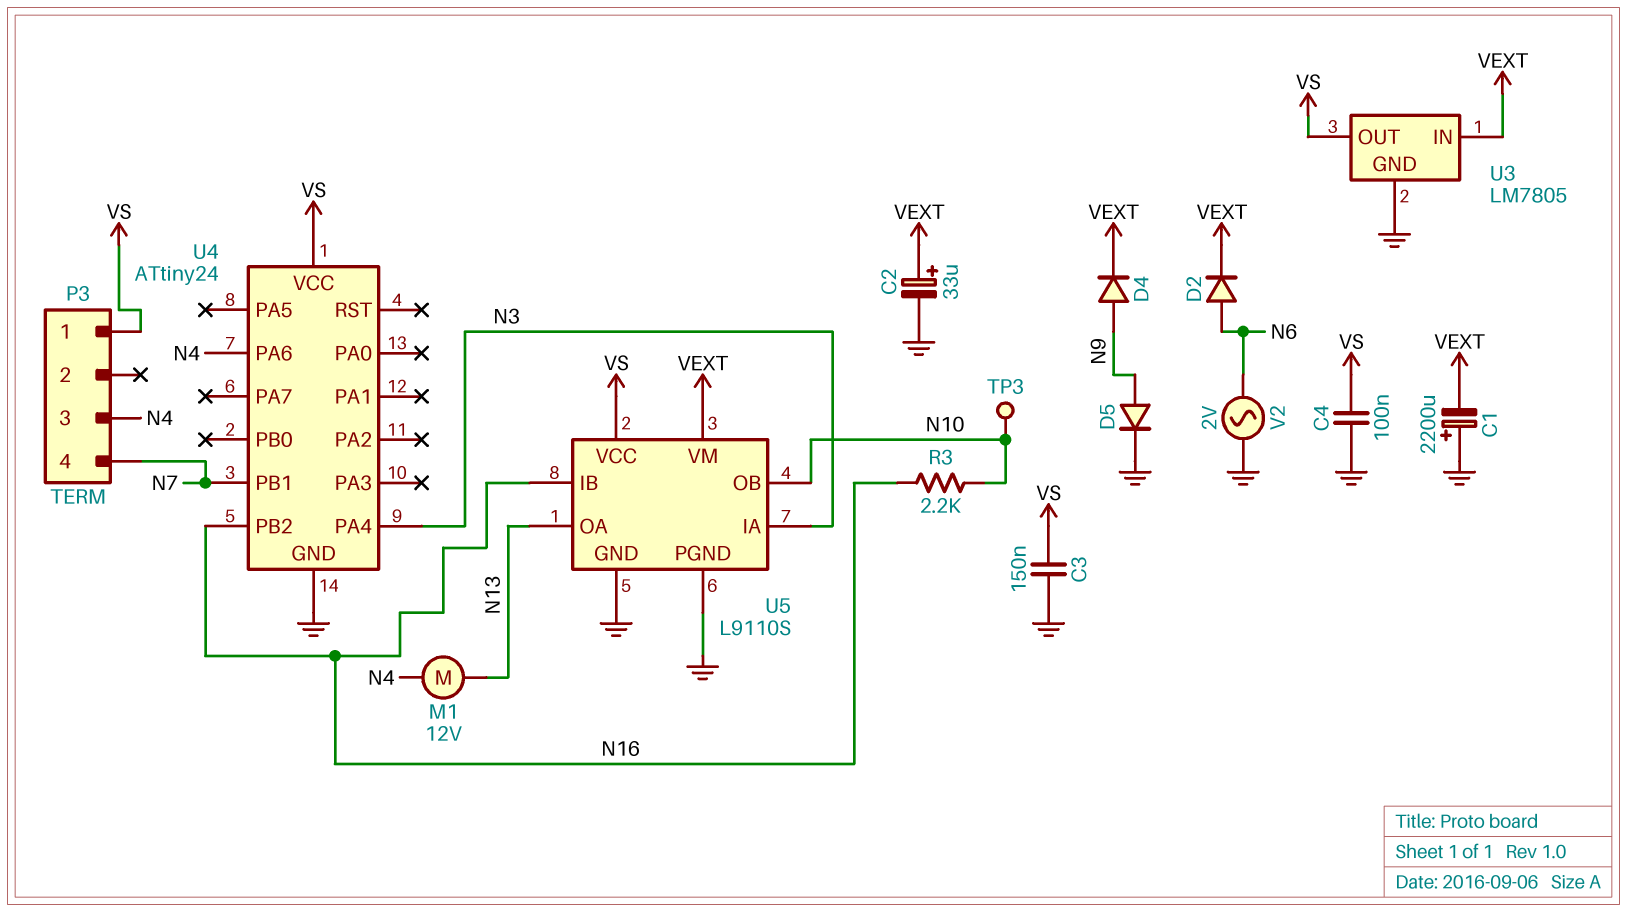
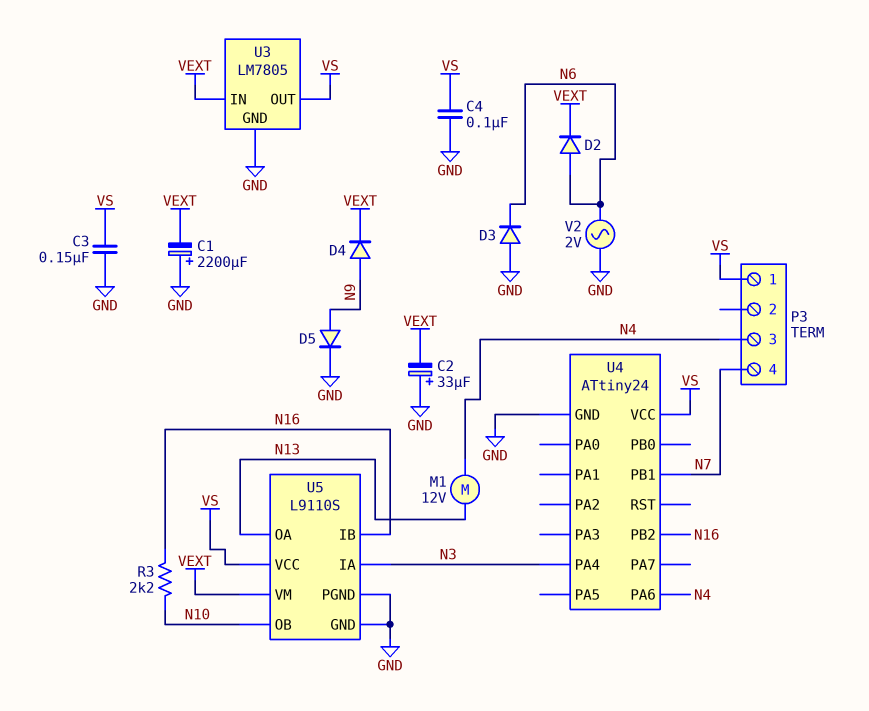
C2: 33uF (plus VEXT, minus GND) -> 33uF (plus GND, minus VEXT)
D3: none -> diode (A GND, K N6)
TP3: test point (N10) -> none

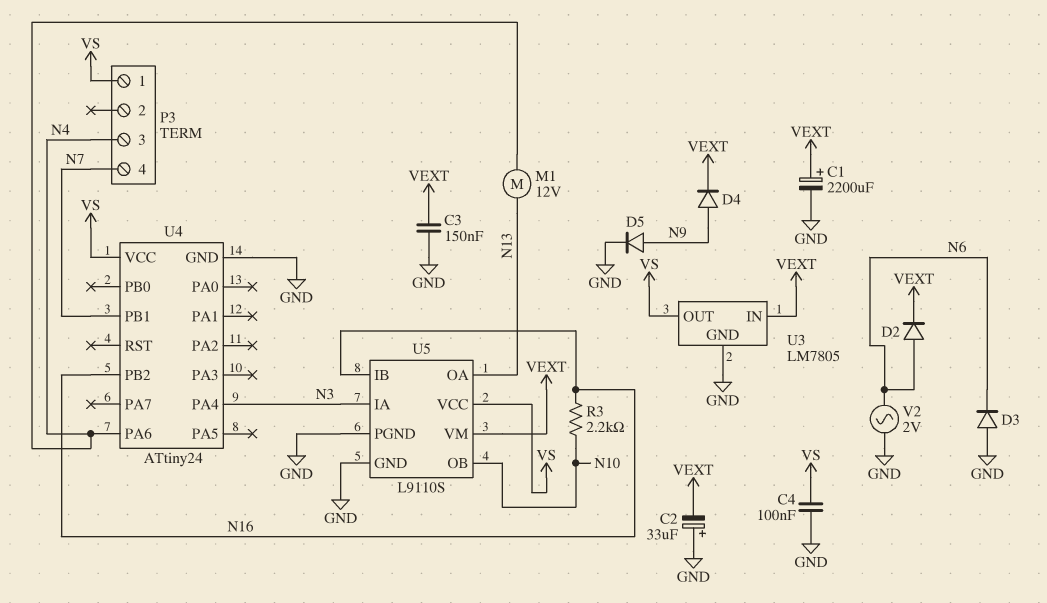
C1: 2200uF (plus GND, minus VEXT) -> 2200uF (plus VEXT, minus GND)
C3: 150nF (GND, VS) -> 150nF (GND, VEXT)

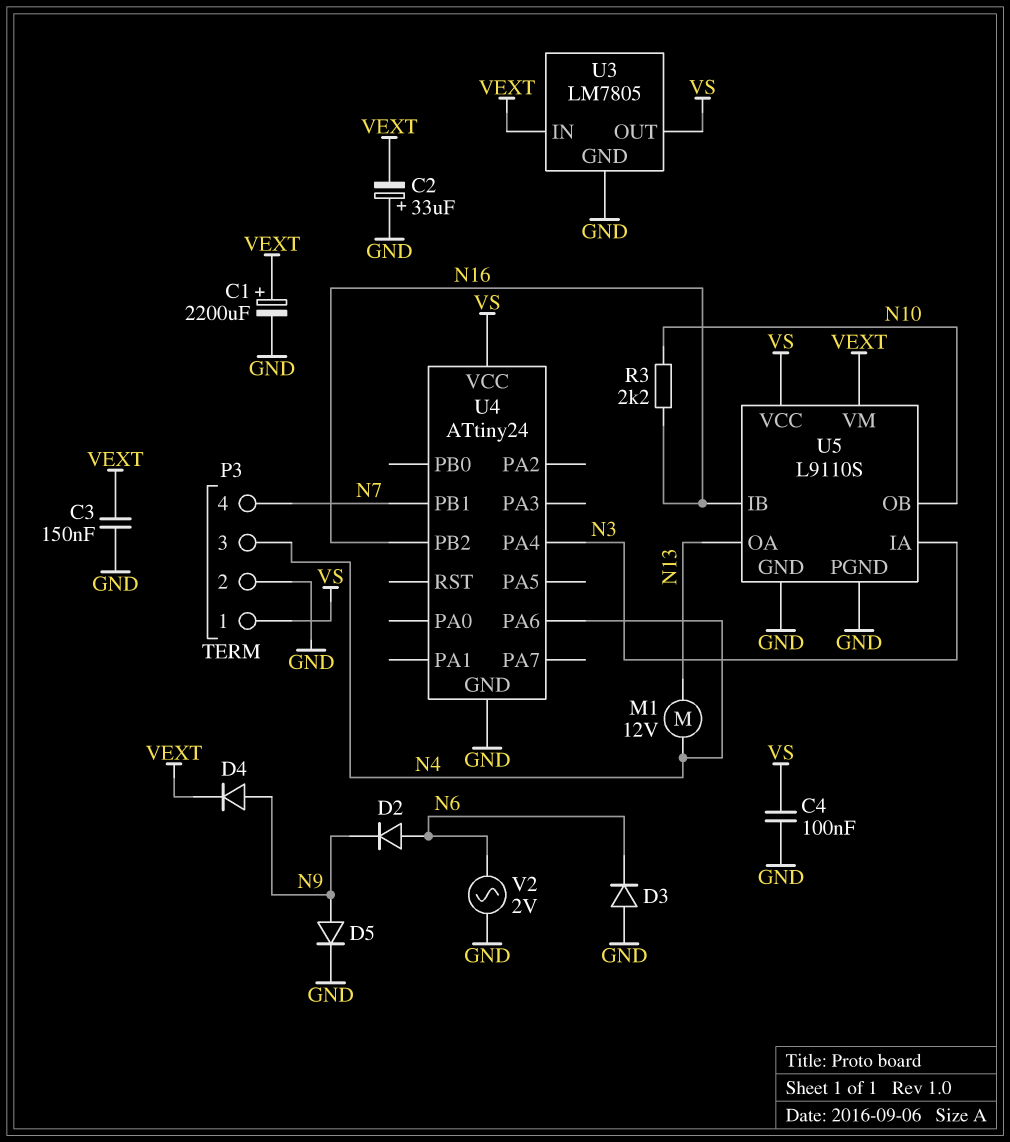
D2: diode (A N6, K VEXT) -> diode (A N6, K N9)
P3 pin 2: none -> GND

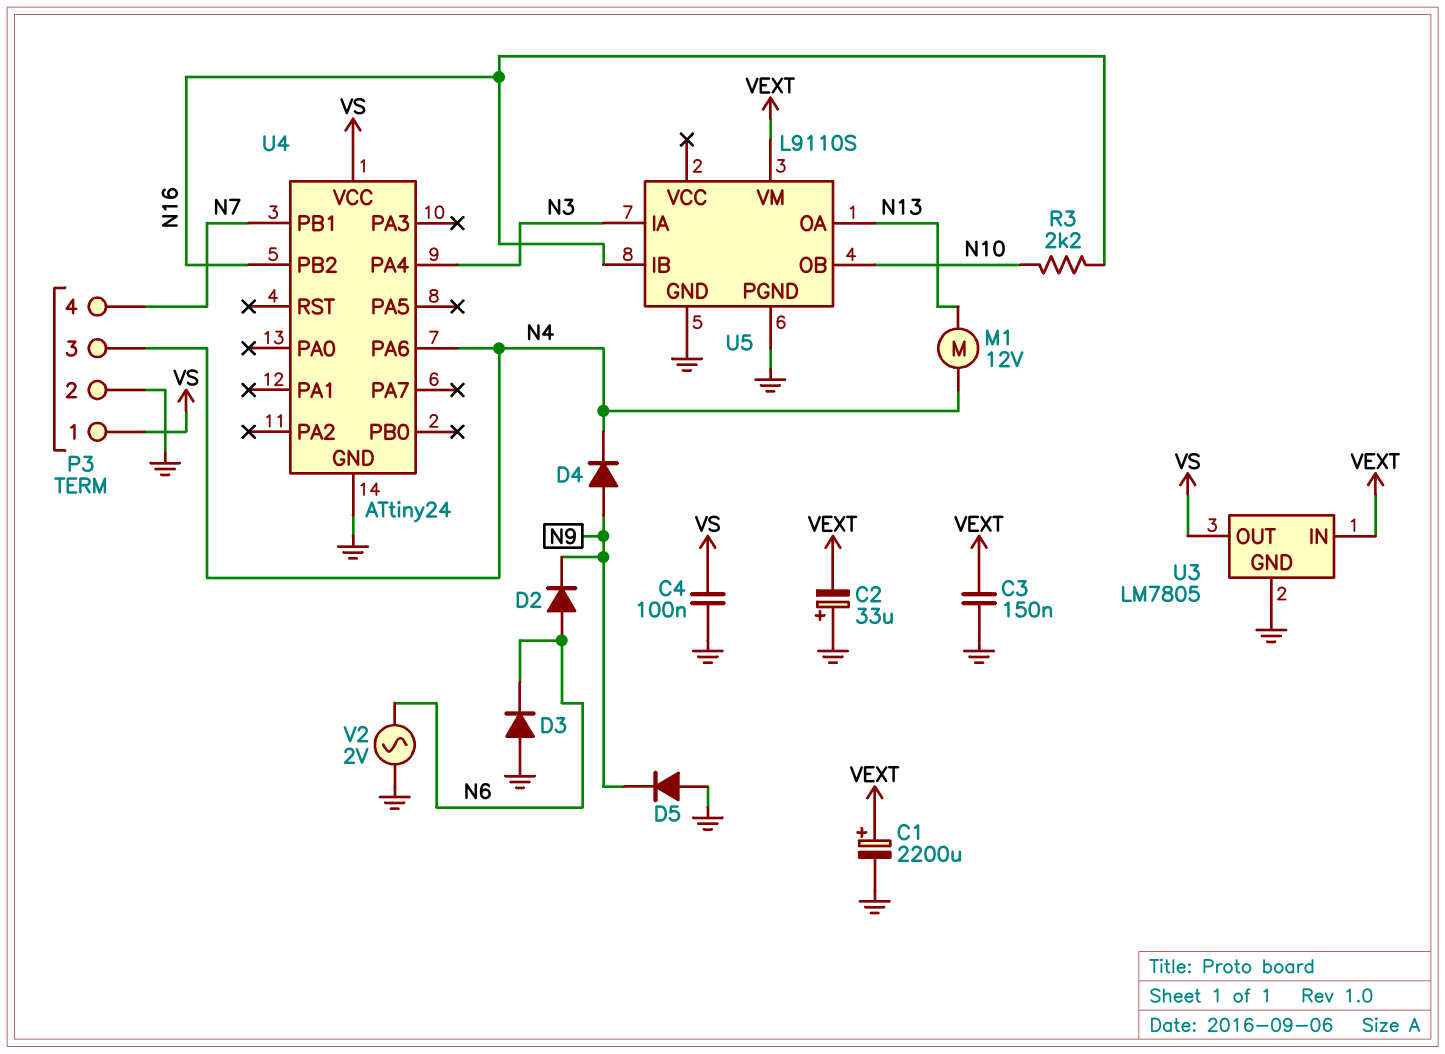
D4: diode (A N9, K VEXT) -> diode (A N9, K N4)
D5: diode (A N9, K GND) -> diode (A GND, K N9)
U5 pin VCC: VS -> none

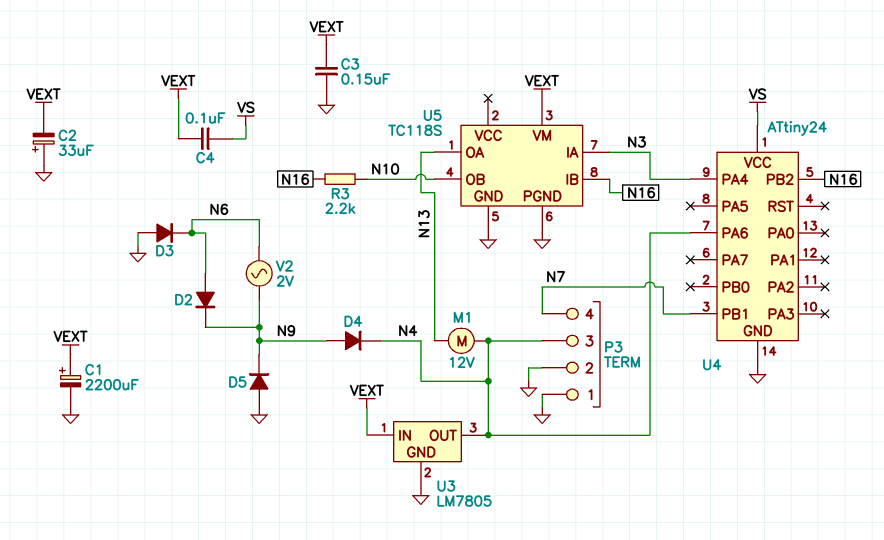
C4: 100nF (GND, VS) -> 100nF (VEXT, VS)
P3 pin 1: VS -> GND
U3 pin OUT: VS -> N4
U5: L9110S -> TC118S
V2: AC 2V (GND, N6) -> AC 2V (N6, N9)

